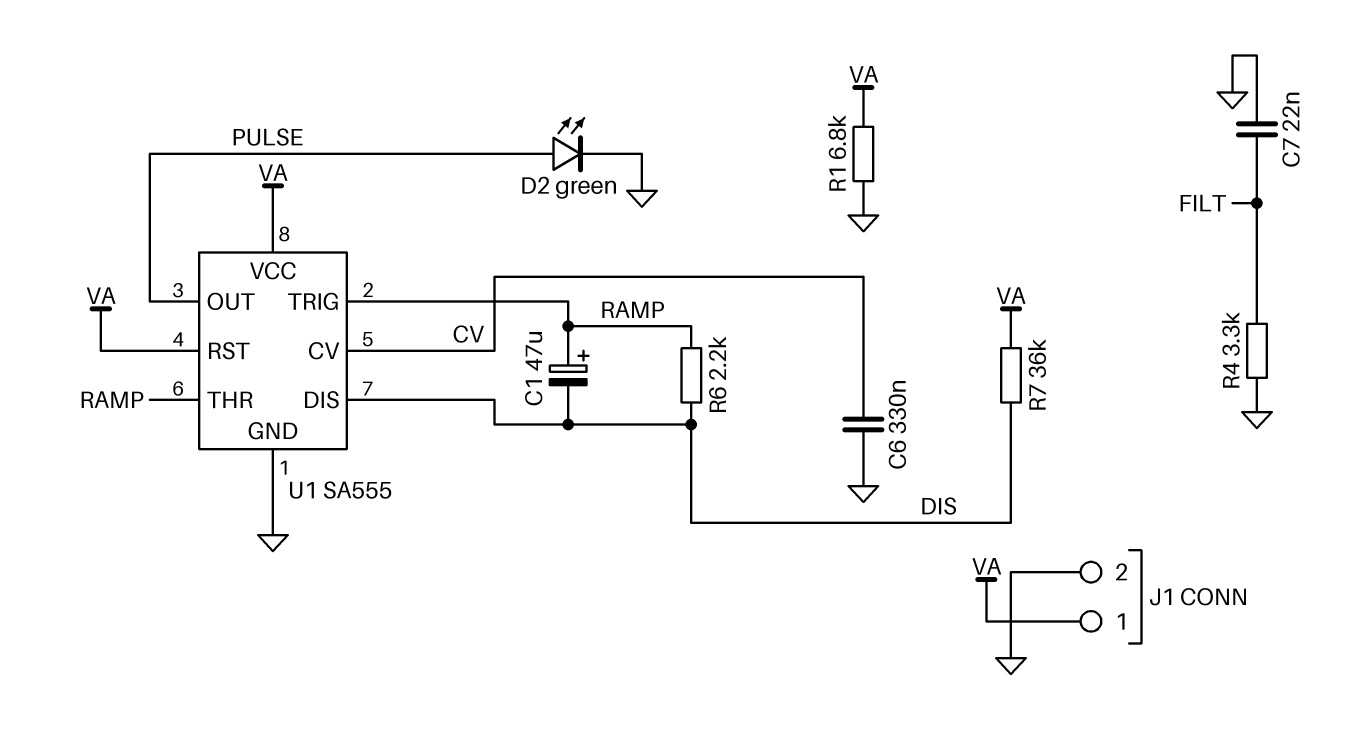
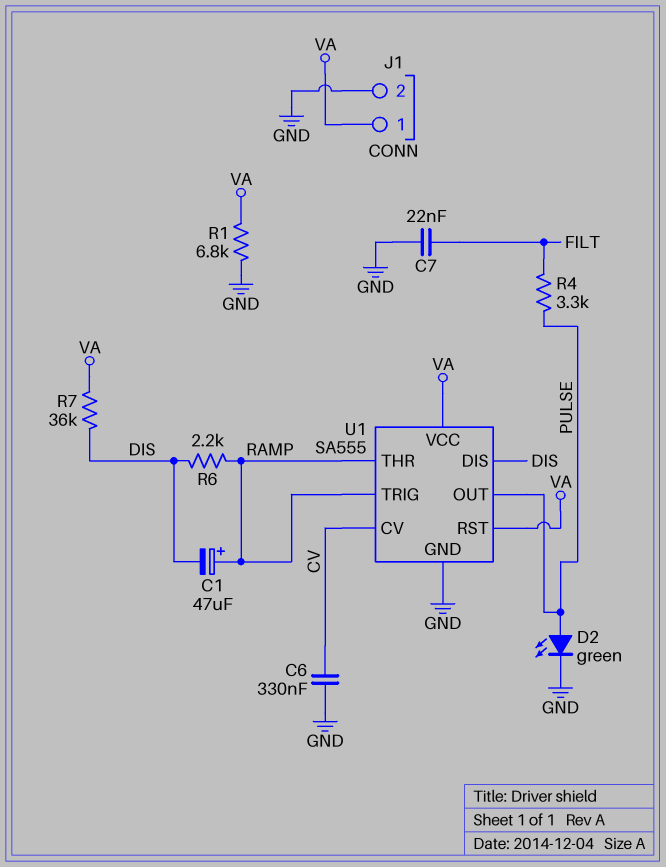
R4: 3.3k (FILT, GND) -> 3.3k (FILT, PULSE)

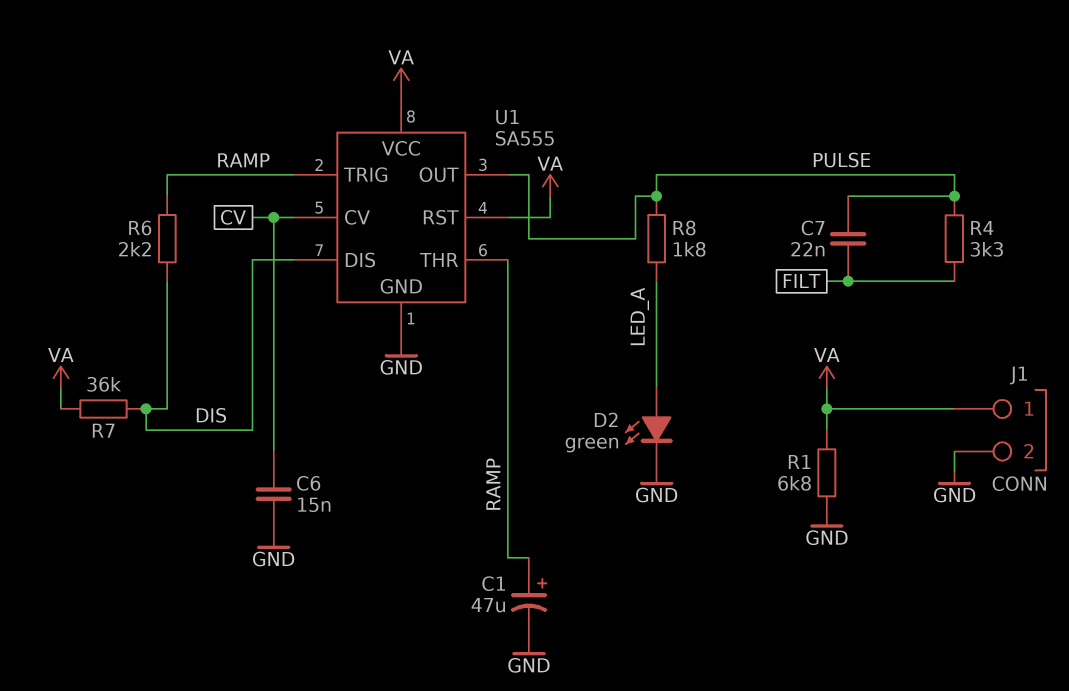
C1: 47uF (plus RAMP, minus DIS) -> 47uF (plus RAMP, minus GND)
C6: 330nF (CV, GND) -> 15nF (CV, GND)
C7: 22nF (FILT, GND) -> 22nF (FILT, PULSE)
D2: LED green (A PULSE, K GND) -> LED green (A LED_A, K GND)
R8: none -> 1.8k (LED_A, PULSE)

